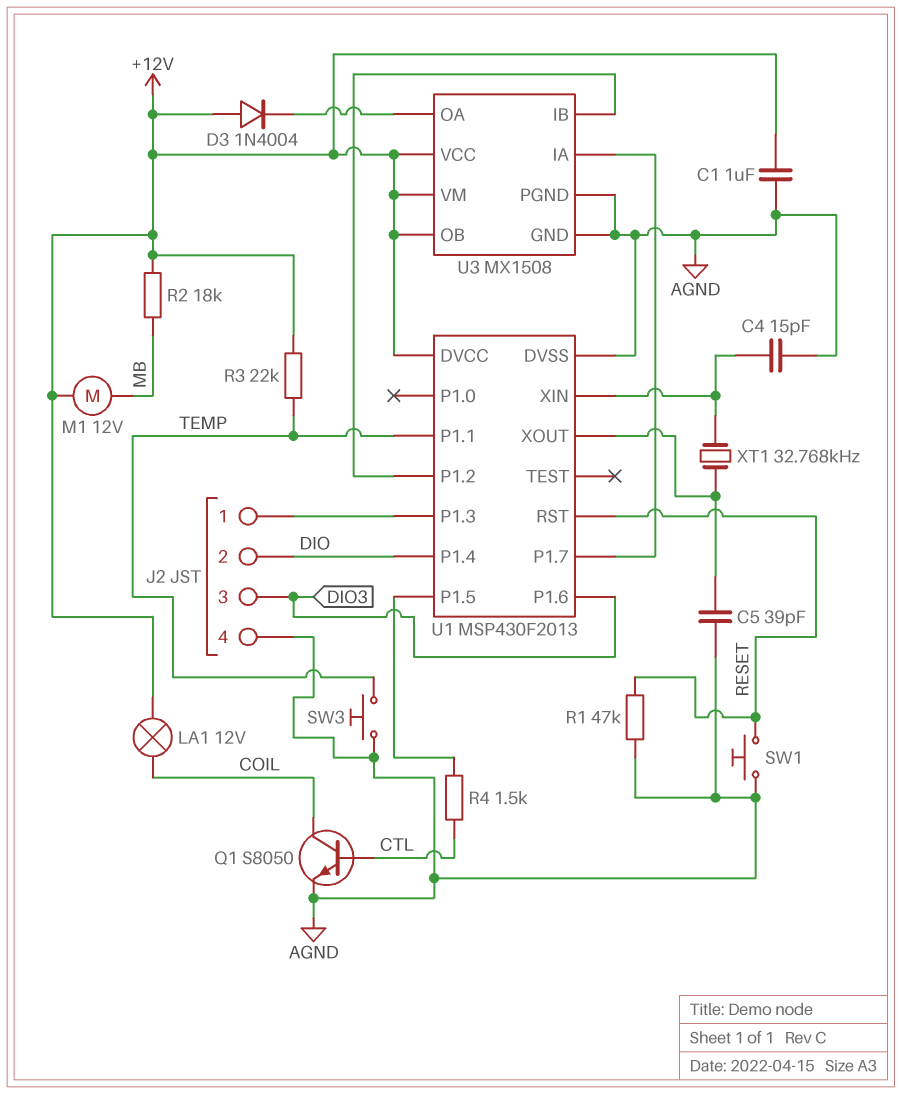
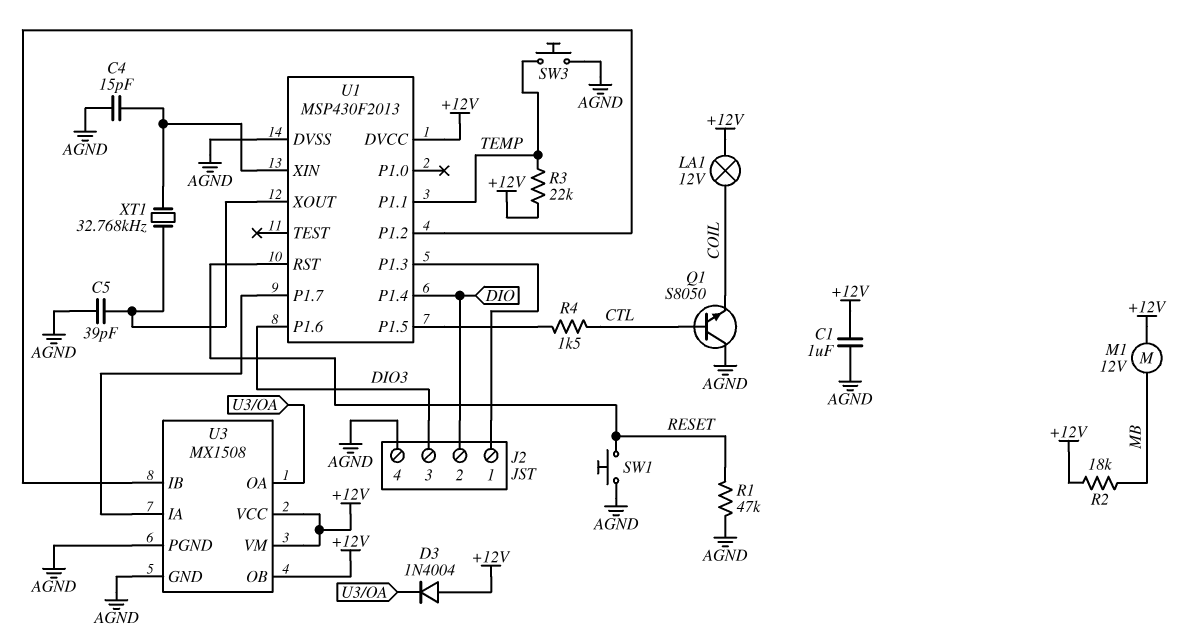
Q1: NPN S8050 (B CTL, C COIL, E AGND) -> NPN S8050 (B CTL, C AGND, E COIL)

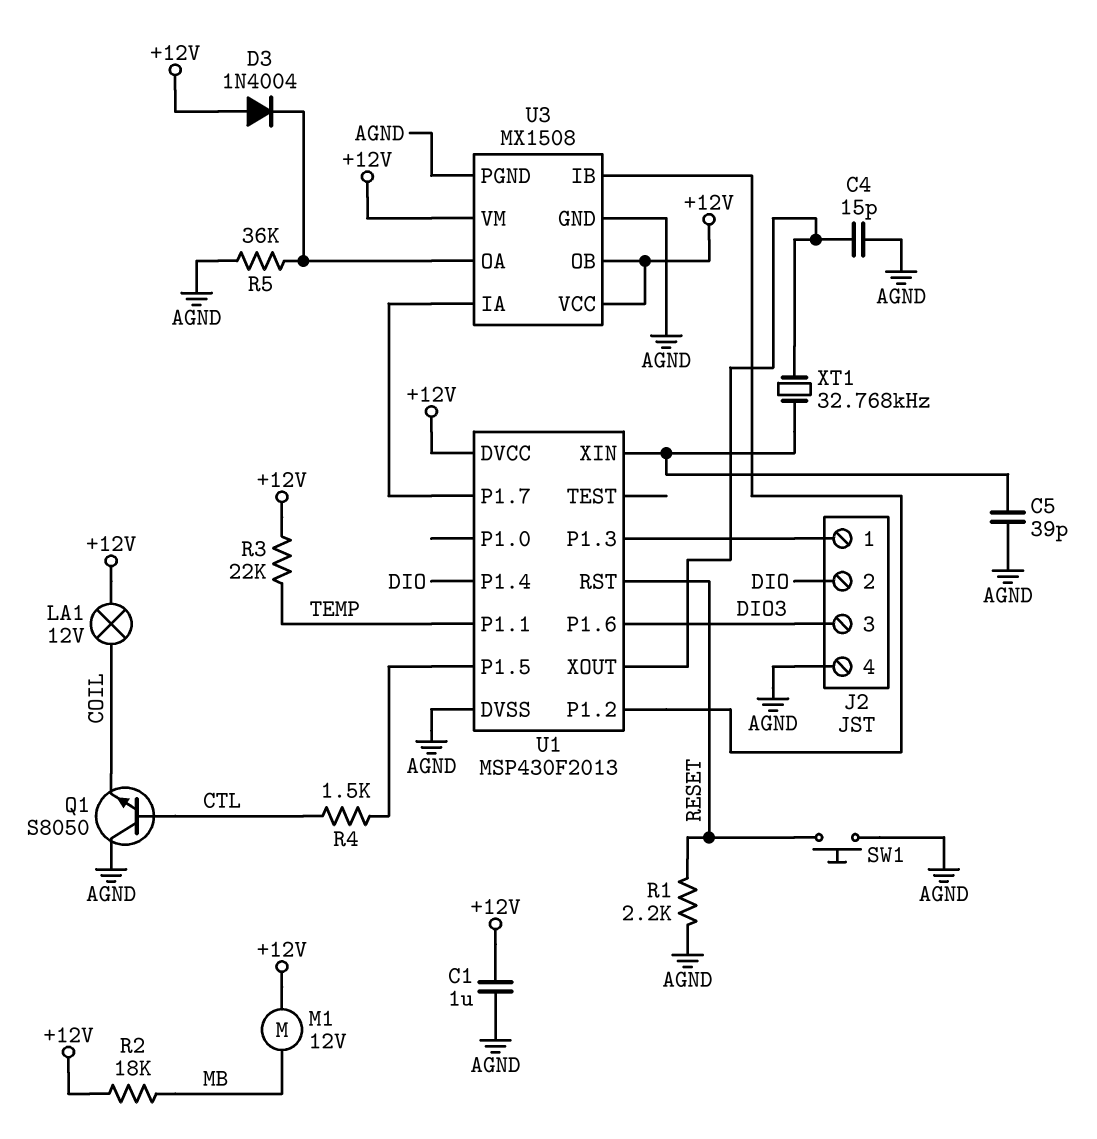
C4: 15pF (AGND, U1/XIN) -> 15pF (AGND, U1/XOUT)
C5: 39pF (AGND, U1/XOUT) -> 39pF (AGND, U1/XIN)
R1: 47k (AGND, RESET) -> 2.2k (AGND, RESET)
R5: none -> 36k (AGND, U3/OA)
SW3: button (AGND, TEMP) -> none

